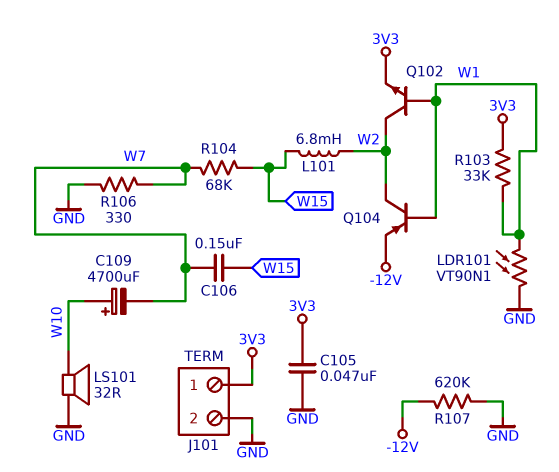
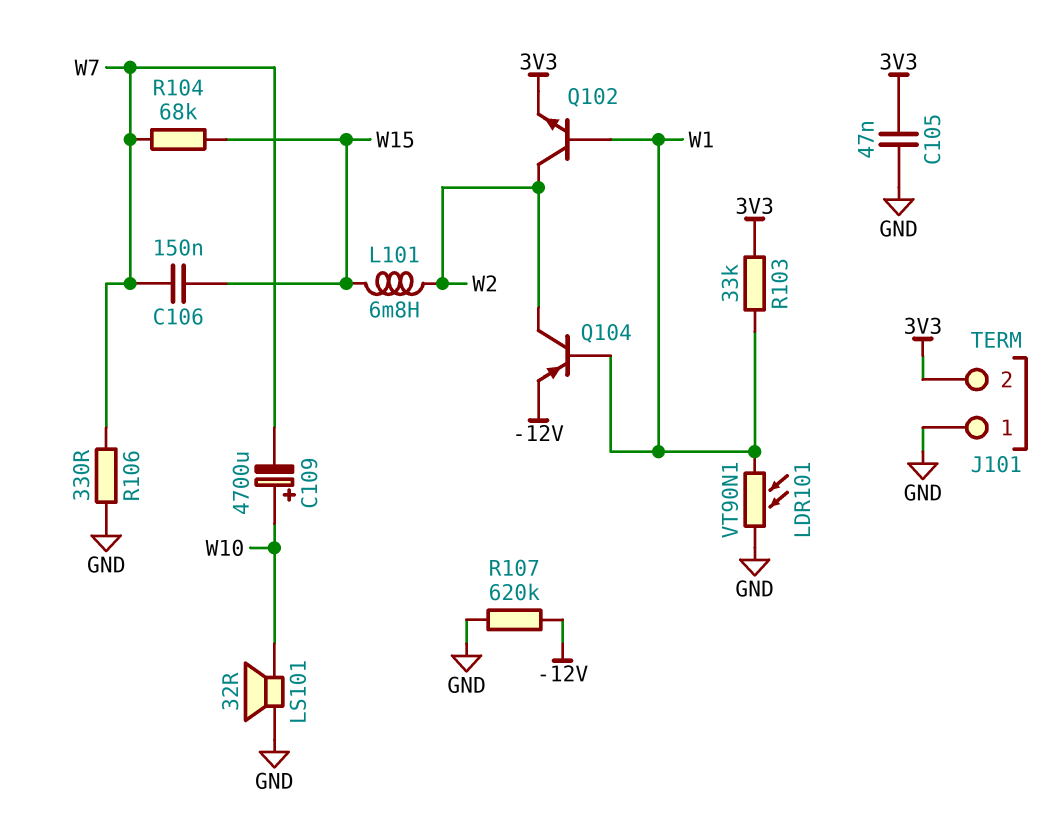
J101 pin 1: 3V3 -> GND
J101 pin 2: GND -> 3V3

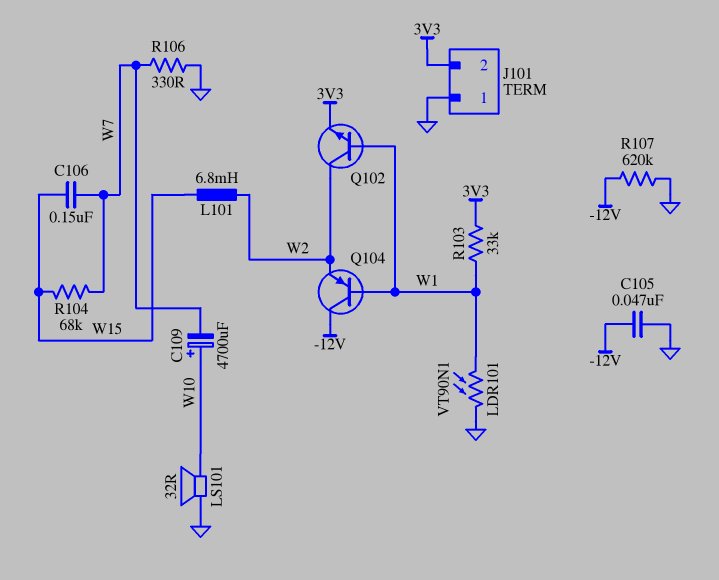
C105: 47nF (3V3, GND) -> 47nF (-12V, GND)
Q104: PNP (B W1, C W2, E -12V) -> PNP (B W1, C -12V, E W2)

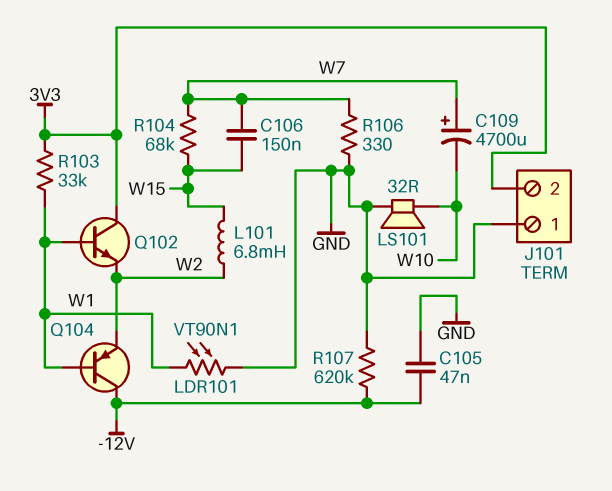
C109: 4700uF (plus W10, minus W7) -> 4700uF (plus W7, minus W10)
Q102: NPN (B W1, C W2, E 3V3) -> NPN (B W1, C 3V3, E W2)

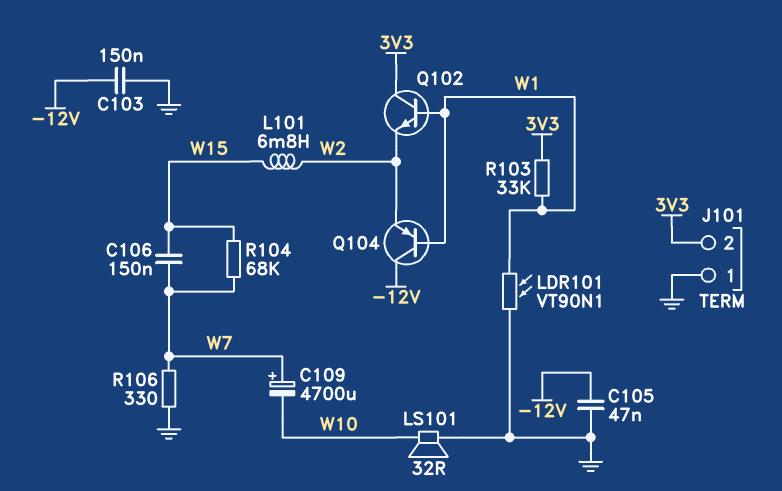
C103: none -> 150nF (-12V, GND)
R107: 620k (-12V, GND) -> none

